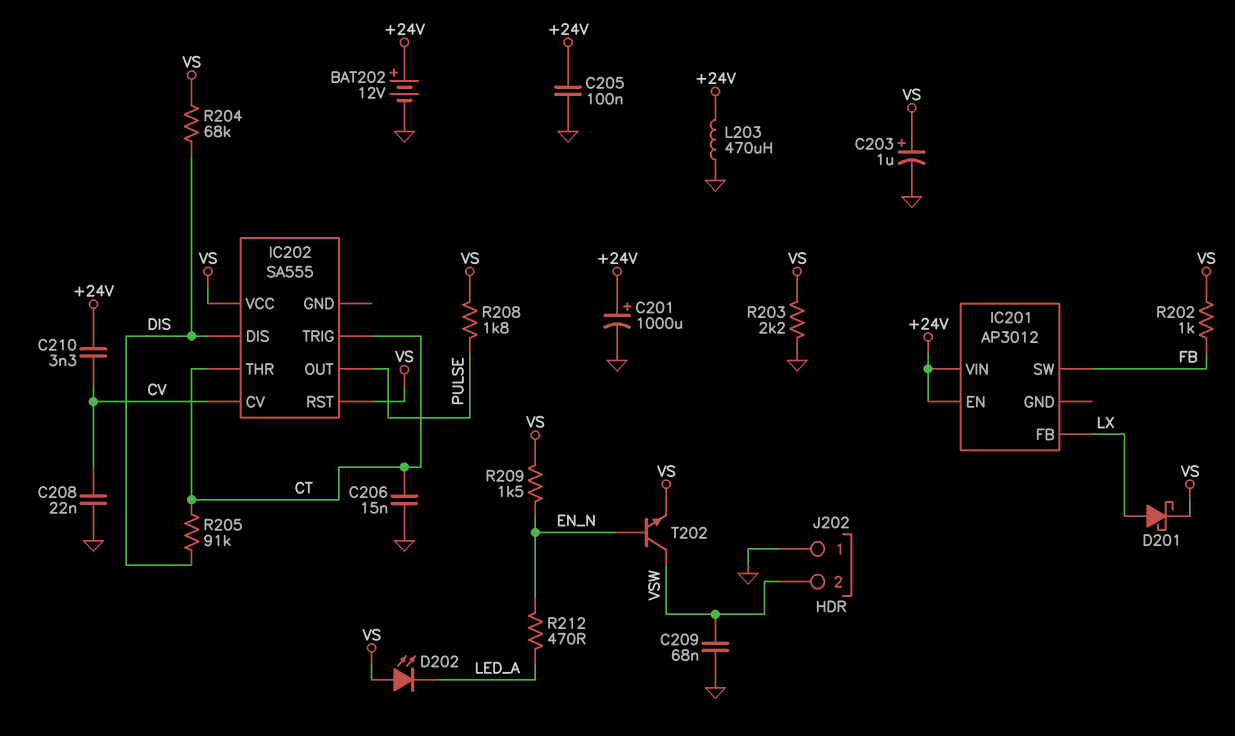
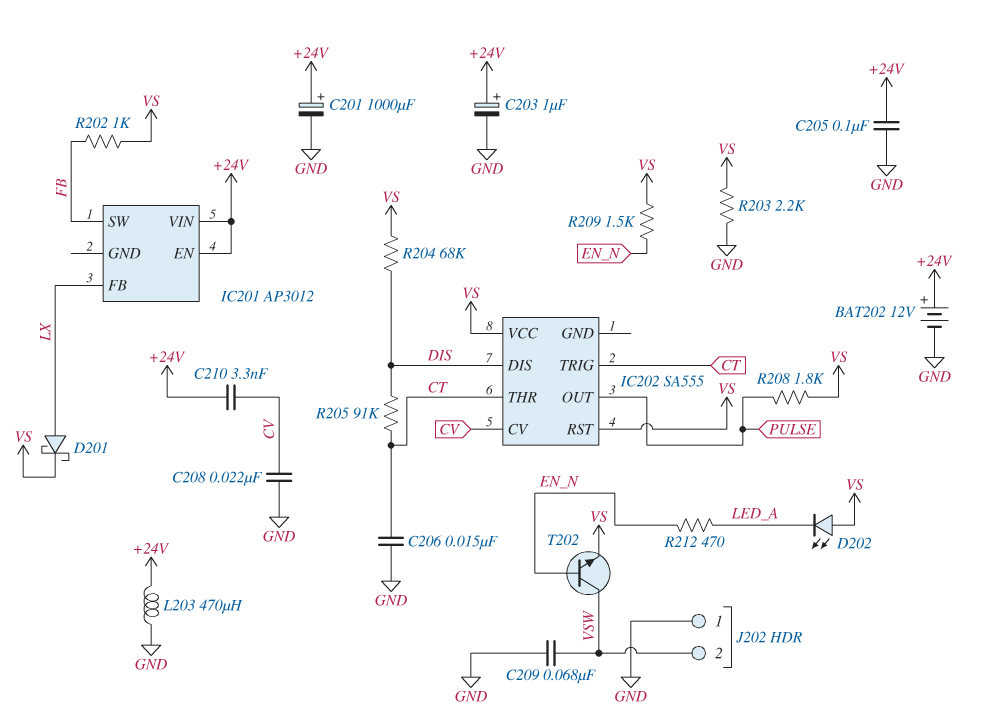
C203: 1uF (plus VS, minus GND) -> 1uF (plus +24V, minus GND)

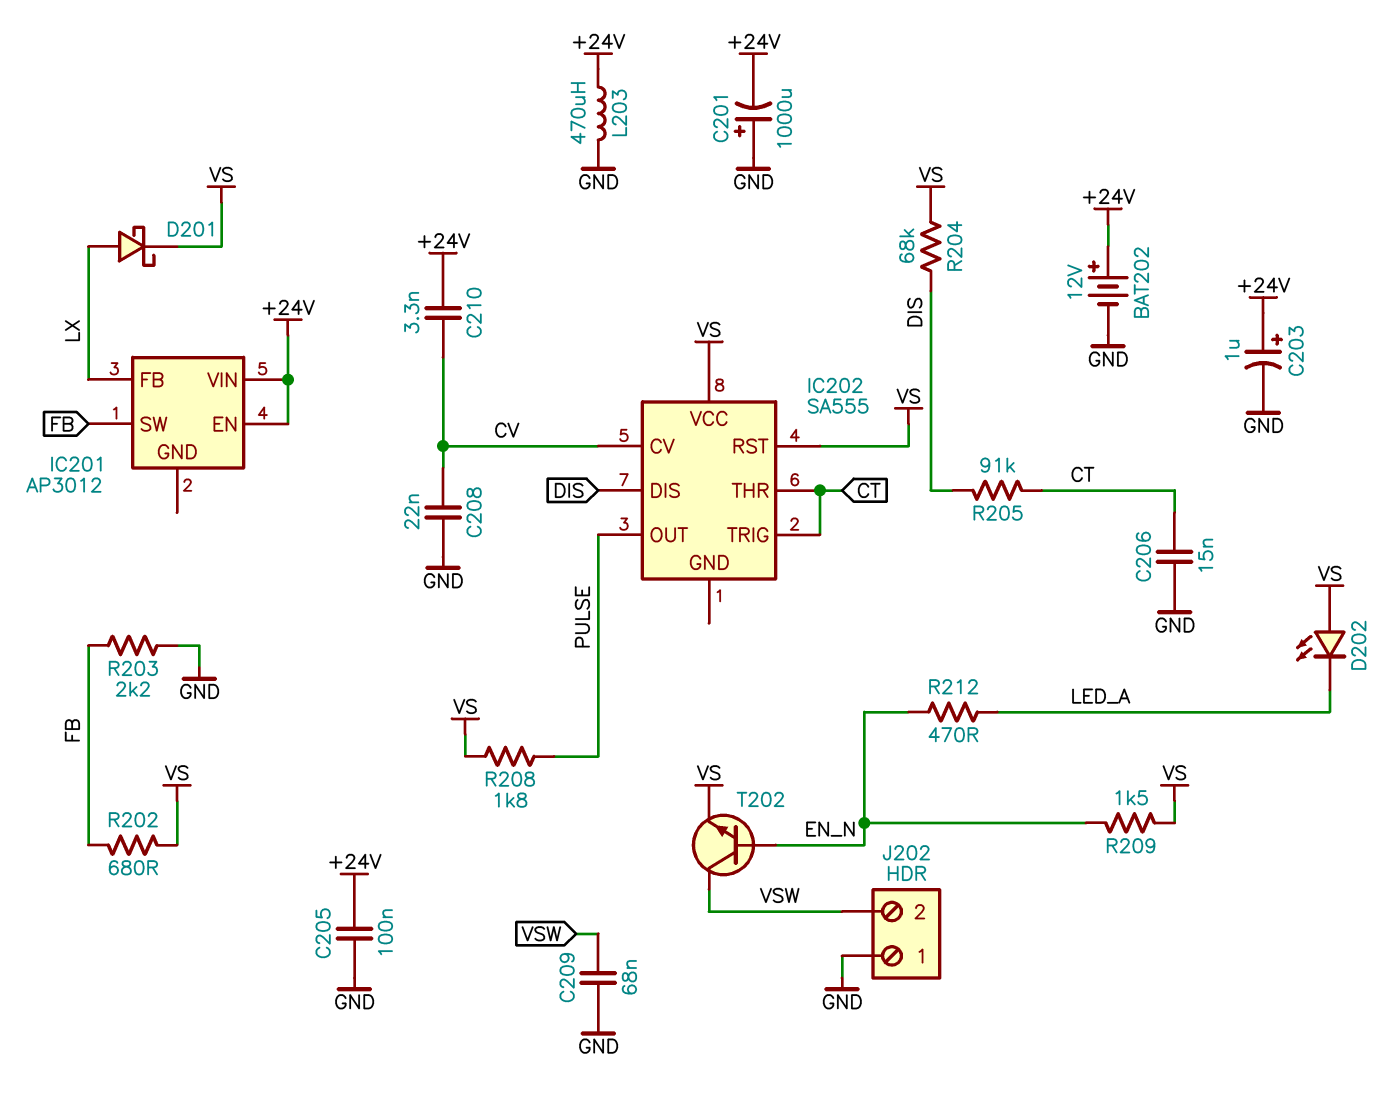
C201: 1000uF (plus +24V, minus GND) -> 1000uF (plus GND, minus +24V)
R202: 1k (FB, VS) -> 680 (FB, VS)
R203: 2.2k (GND, VS) -> 2.2k (FB, GND)

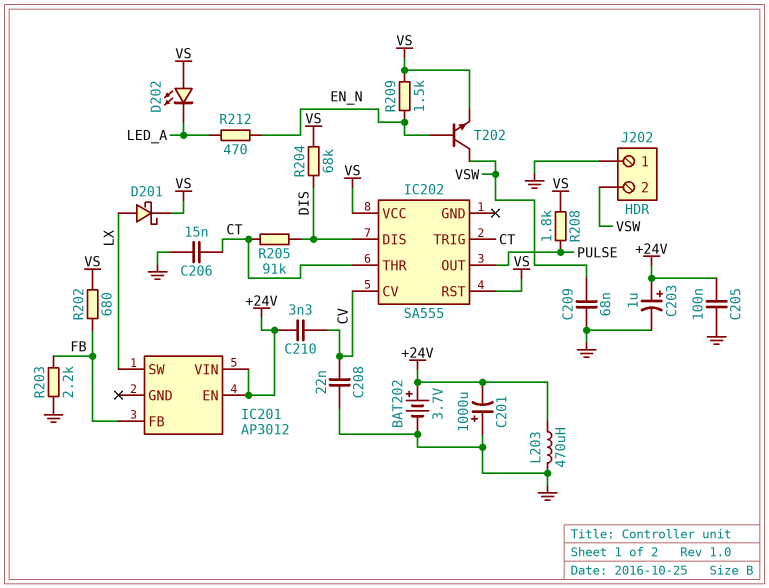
BAT202: 12V (plus +24V, minus GND) -> 3.7V (plus +24V, minus GND)
IC201 pin FB: LX -> FB
IC201 pin SW: FB -> LX

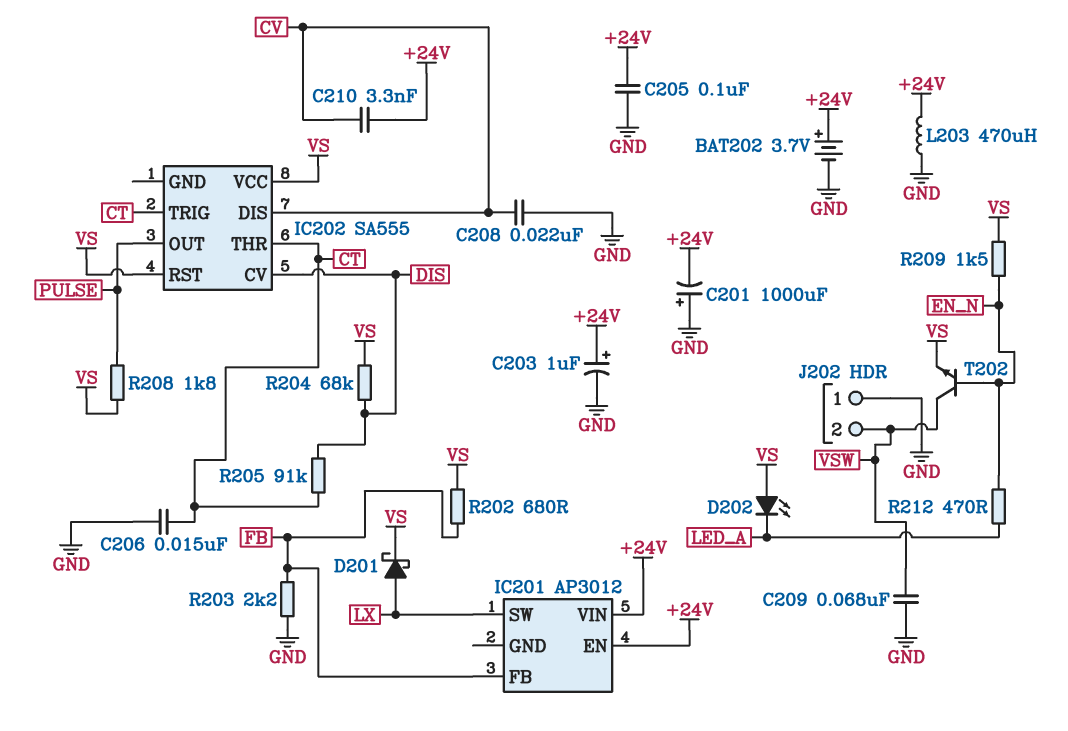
IC202 pin CV: CV -> DIS
IC202 pin DIS: DIS -> CV

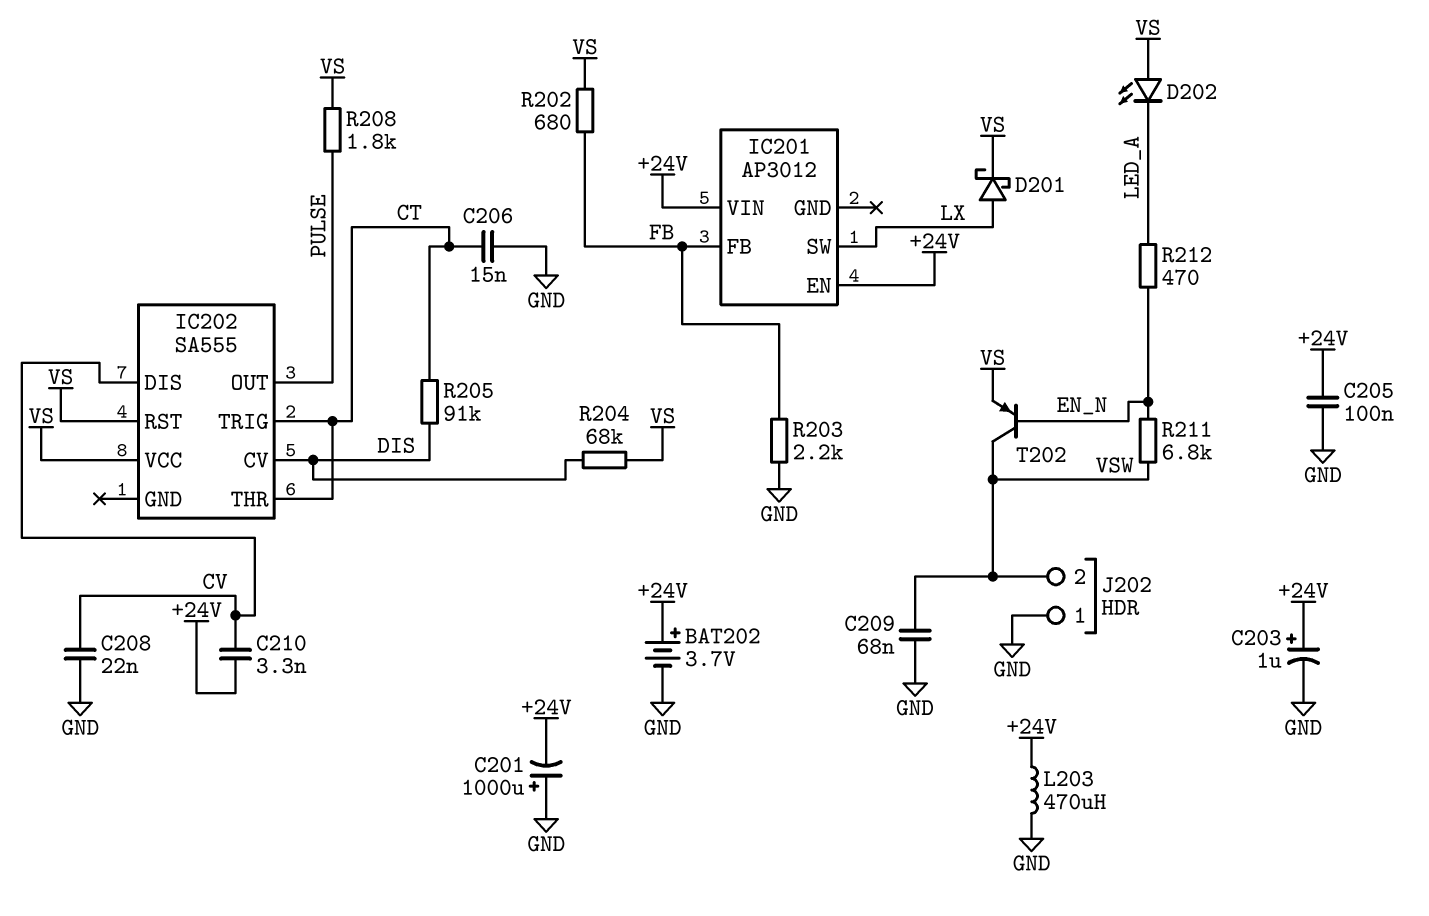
R209: 1.5k (EN_N, VS) -> none
R211: none -> 6.8k (EN_N, VSW)
T202: NPN (B EN_N, C VSW, E VS) -> PNP (B EN_N, C VSW, E VS)

